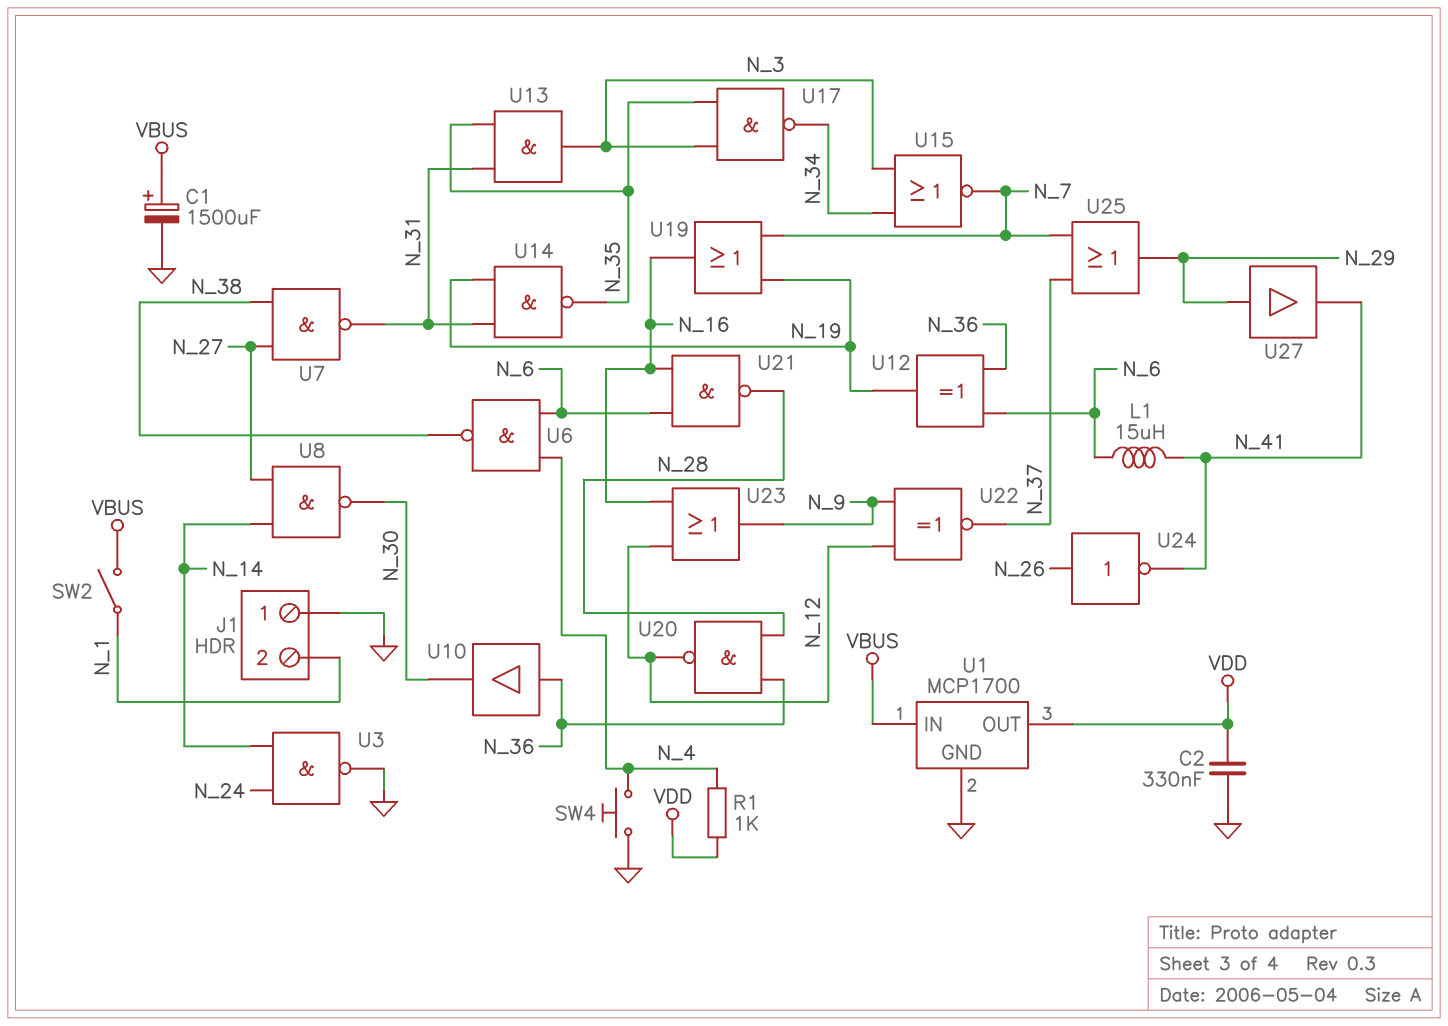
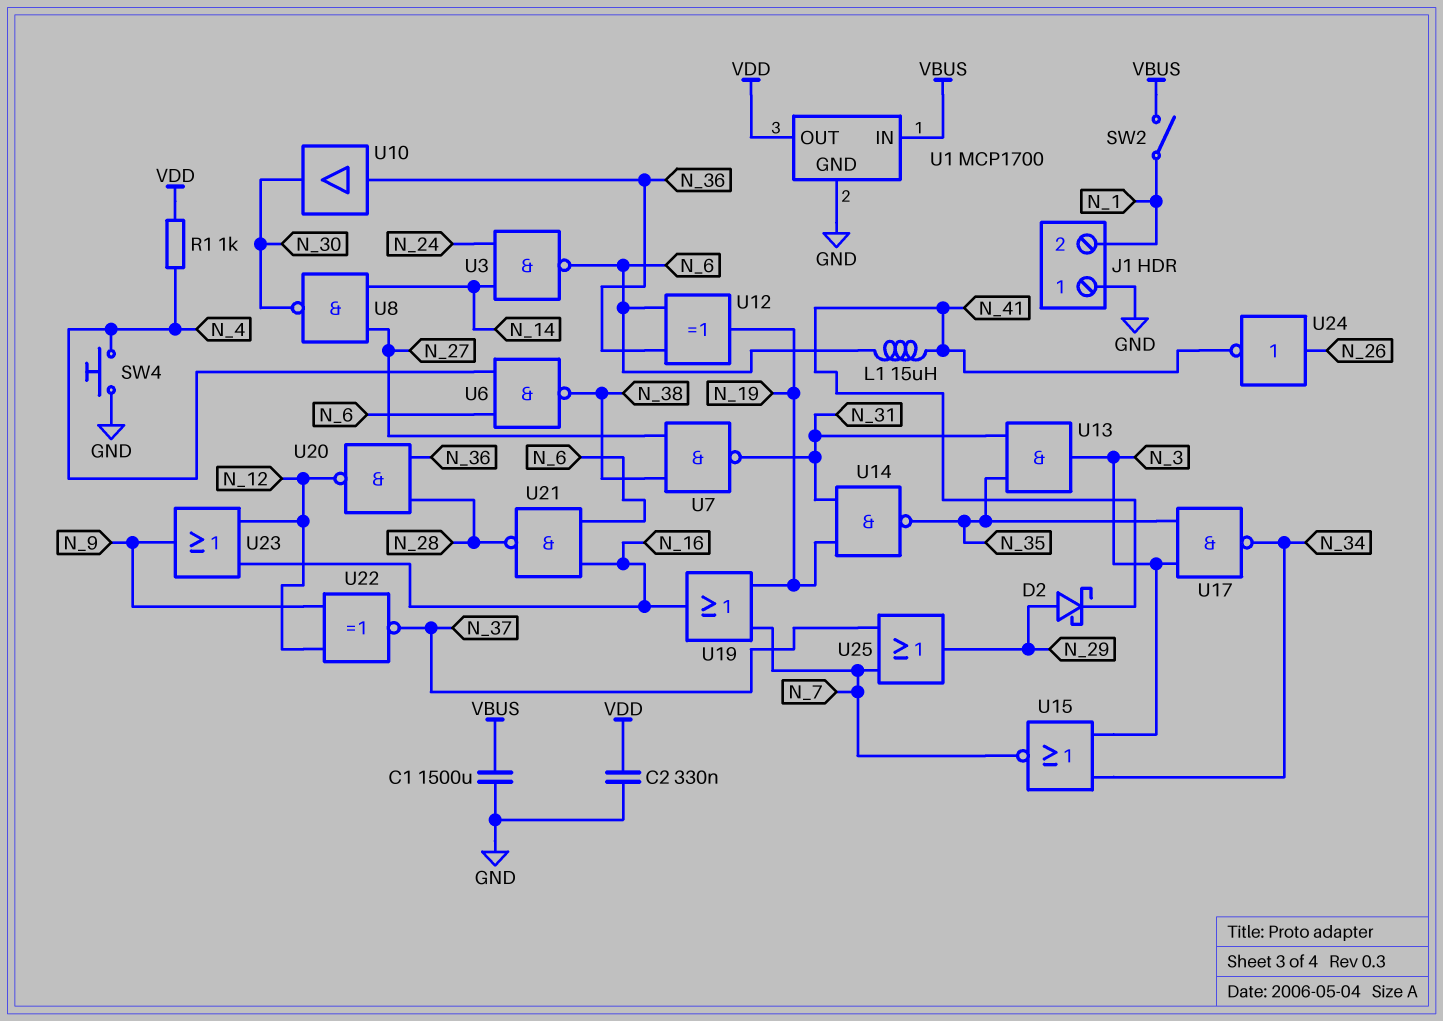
C1: 1500uF (plus VBUS, minus GND) -> 1500uF (GND, VBUS)
D2: none -> schottky (A N_29, K N_41)
U3: NAND (in N_14, in N_24, out GND) -> NAND (in N_14, in N_24, out N_6)
U27: buffer (in N_29, out N_41) -> none

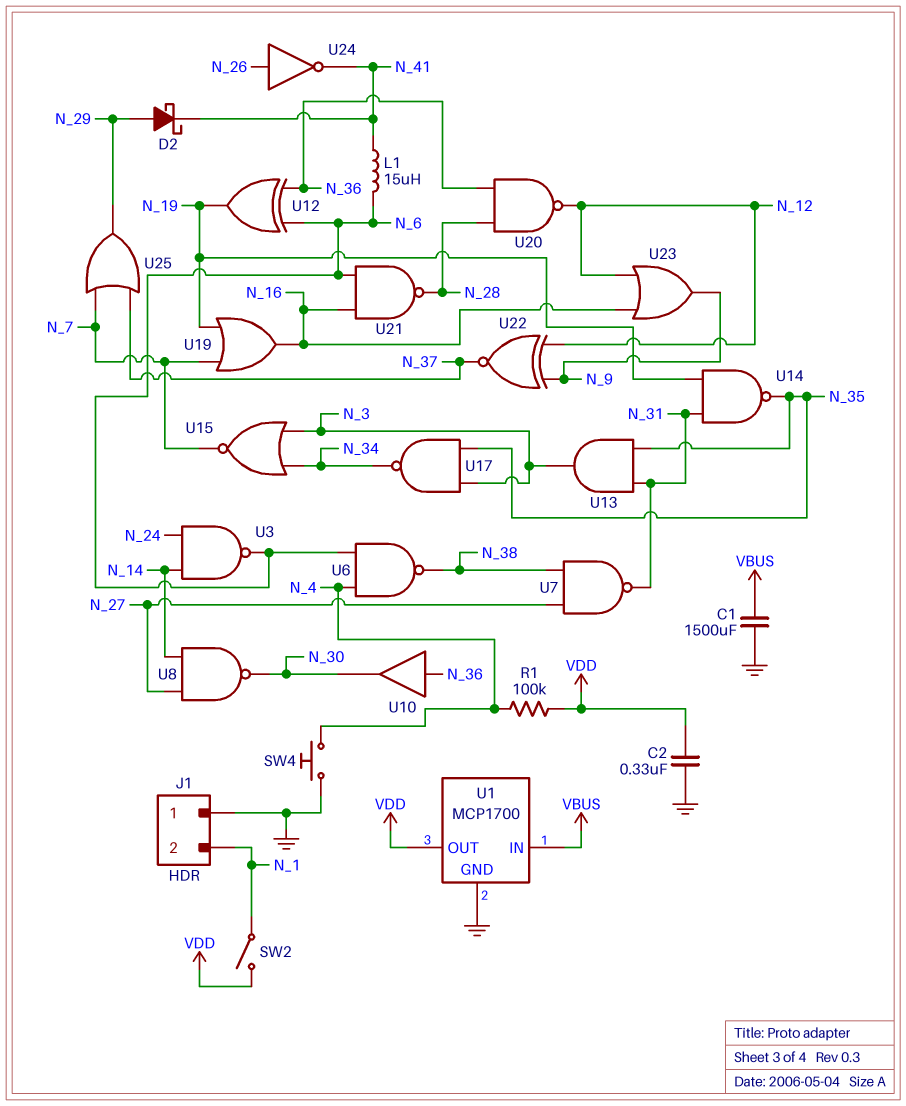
R1: 1k (N_4, VDD) -> 100k (N_4, VDD)
SW2: switch (N_1, VBUS) -> switch (N_1, VDD)

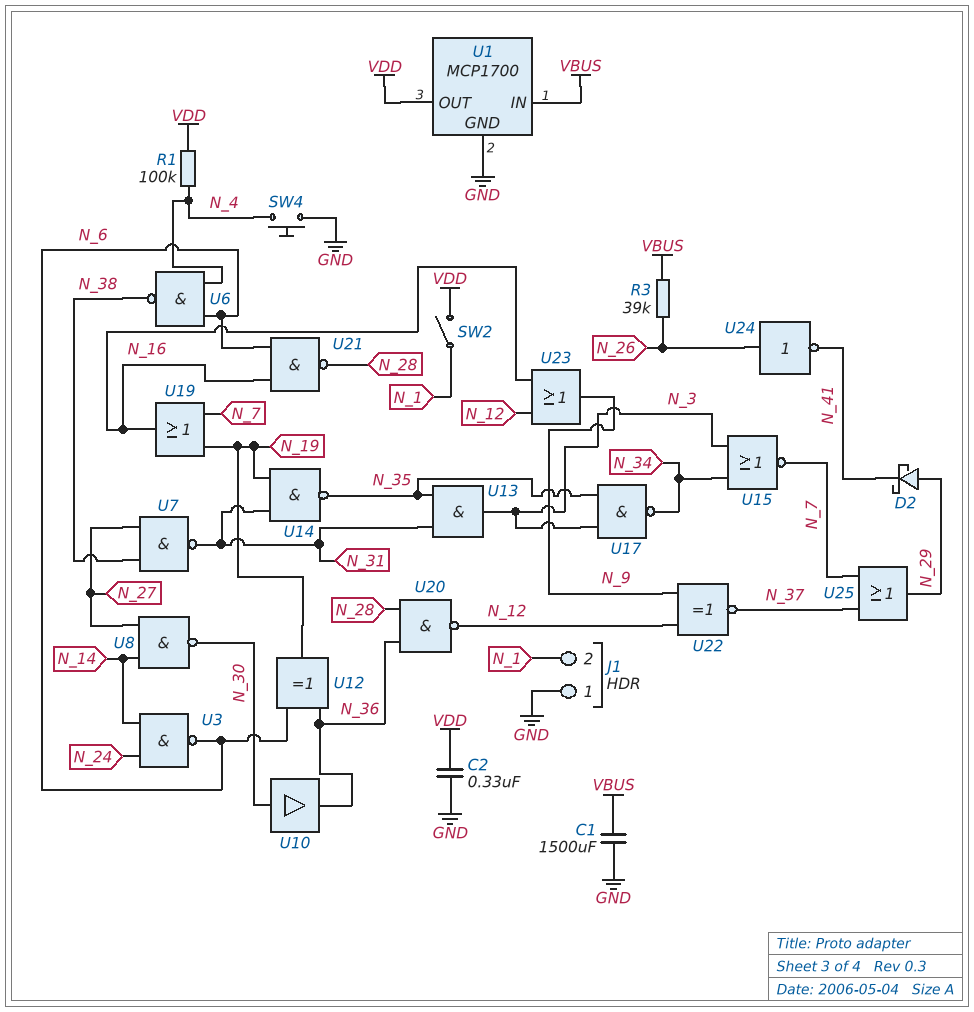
L1: 15uH (N_6, N_41) -> none
R3: none -> 39k (N_26, VBUS)
U10: buffer (in N_36, out N_30) -> buffer (in N_30, out N_36)

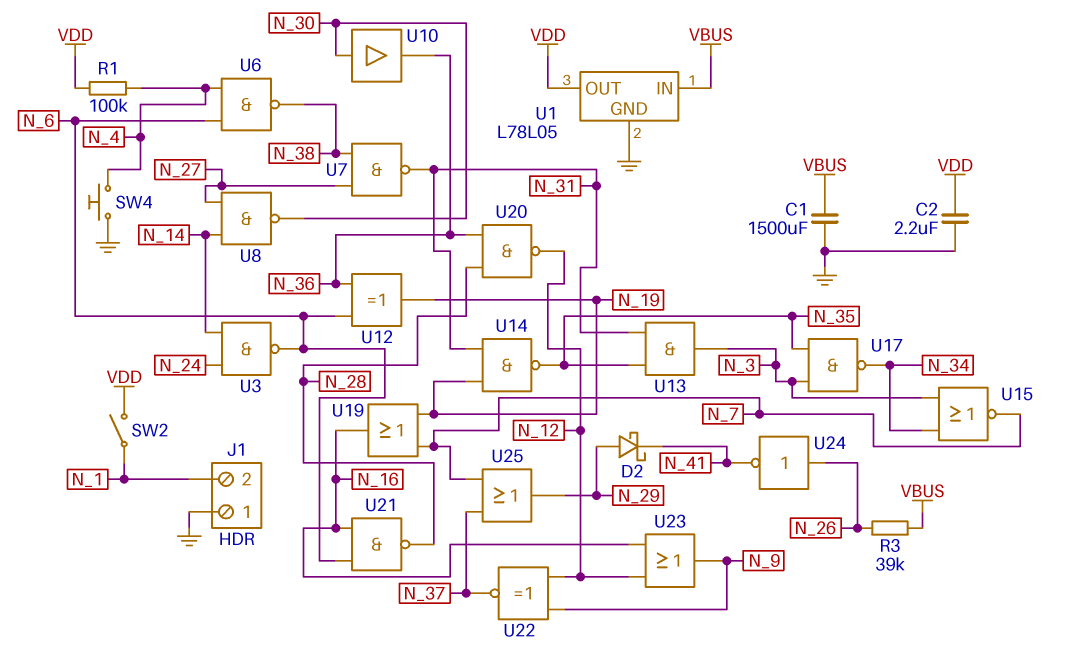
C2: 330nF (GND, VDD) -> 2.2uF (GND, VDD)
U1: MCP1700 -> L78L05

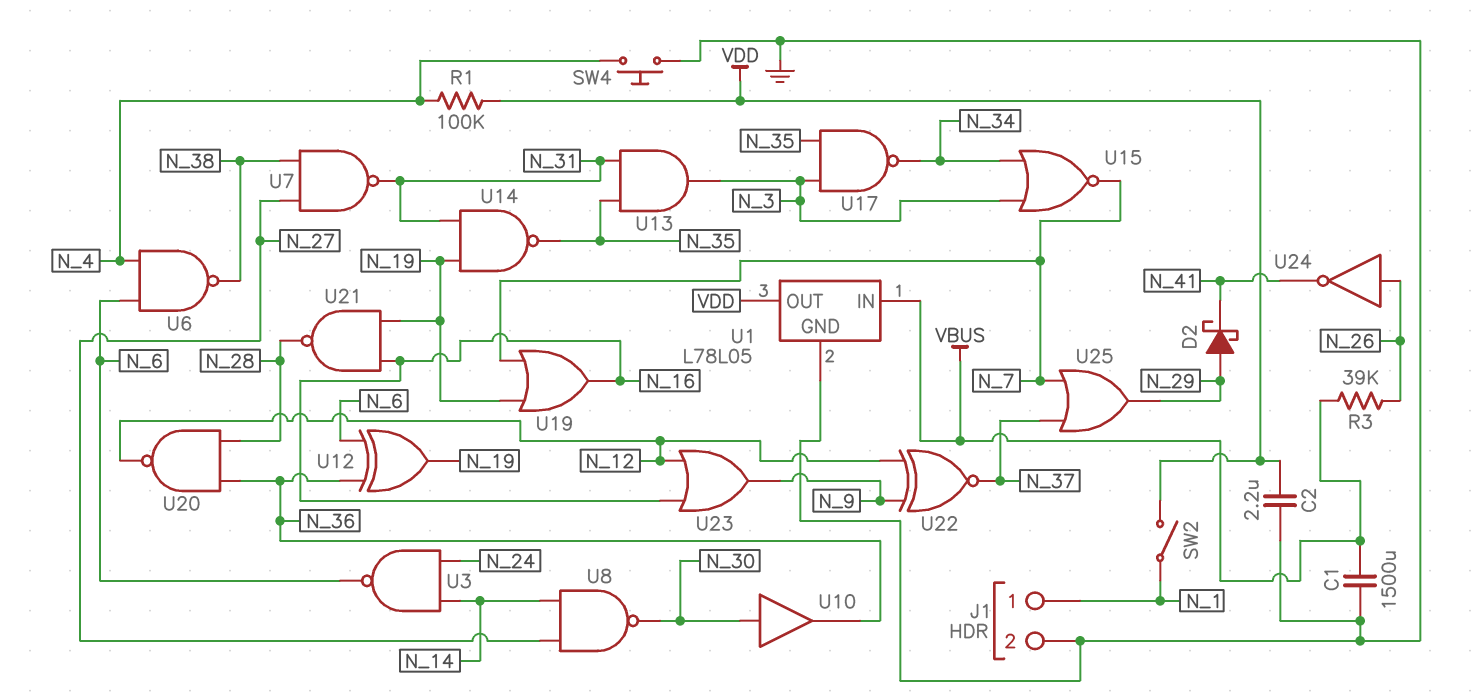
J1 pin 1: GND -> N_1
J1 pin 2: N_1 -> GND
U21: NAND (in N_6, in N_16, out N_28) -> NAND (in N_16, in N_19, out N_28)

